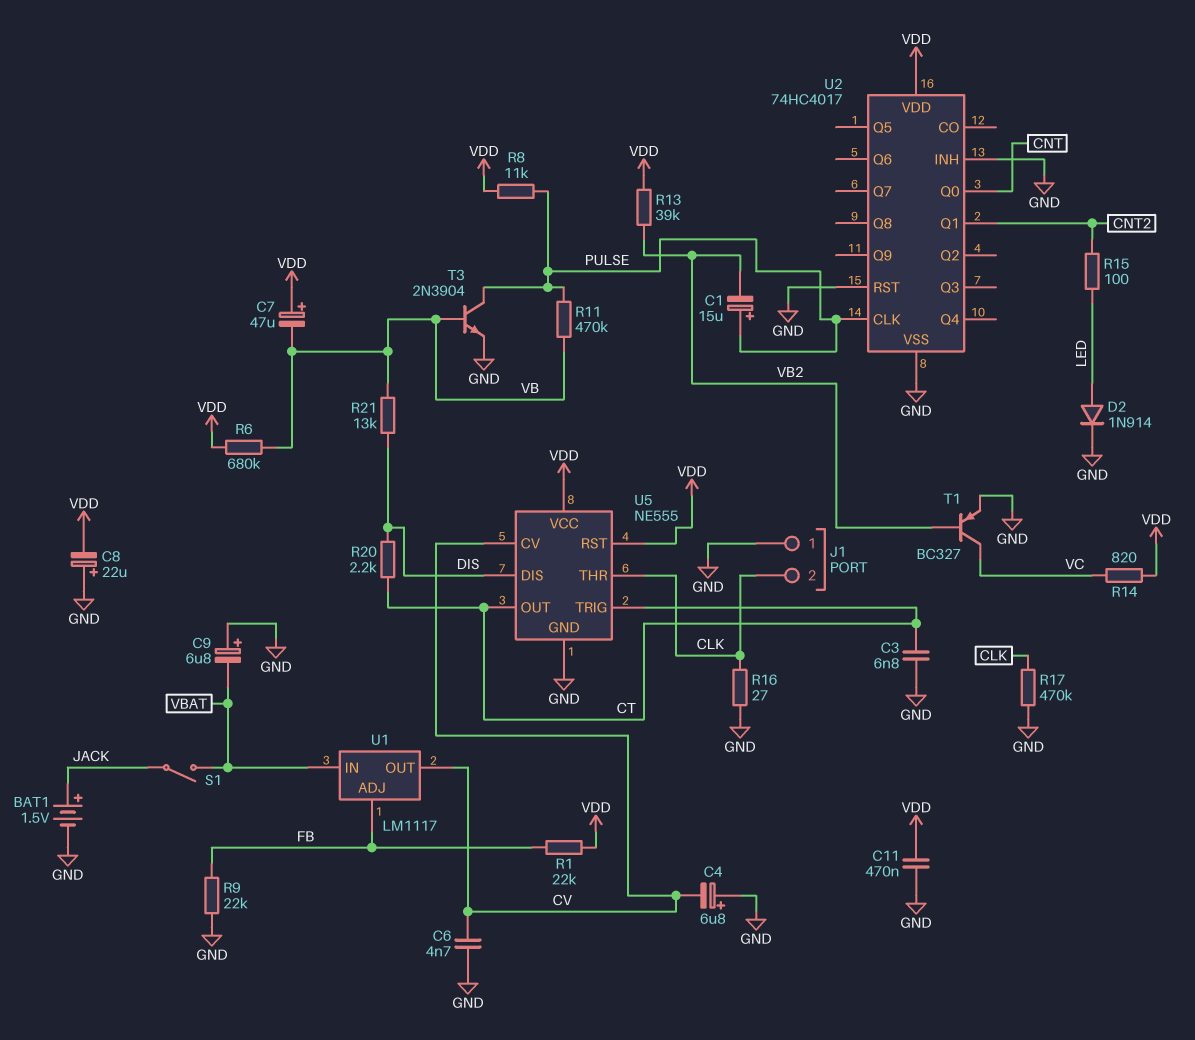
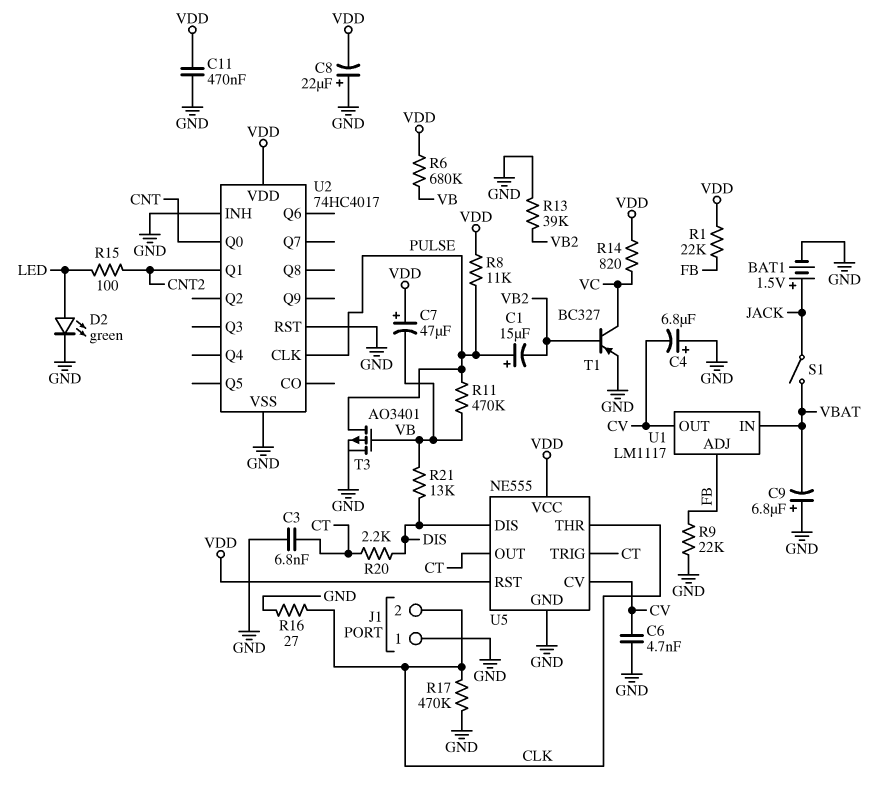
D2: diode 1N914 (A LED, K GND) -> LED green (A LED, K GND)
R13: 39k (VB2, VDD) -> 39k (GND, VB2)
T3: NPN 2N3904 (B VB, C PULSE, E GND) -> PMOS AO3401 (G VB, D PULSE, S GND)

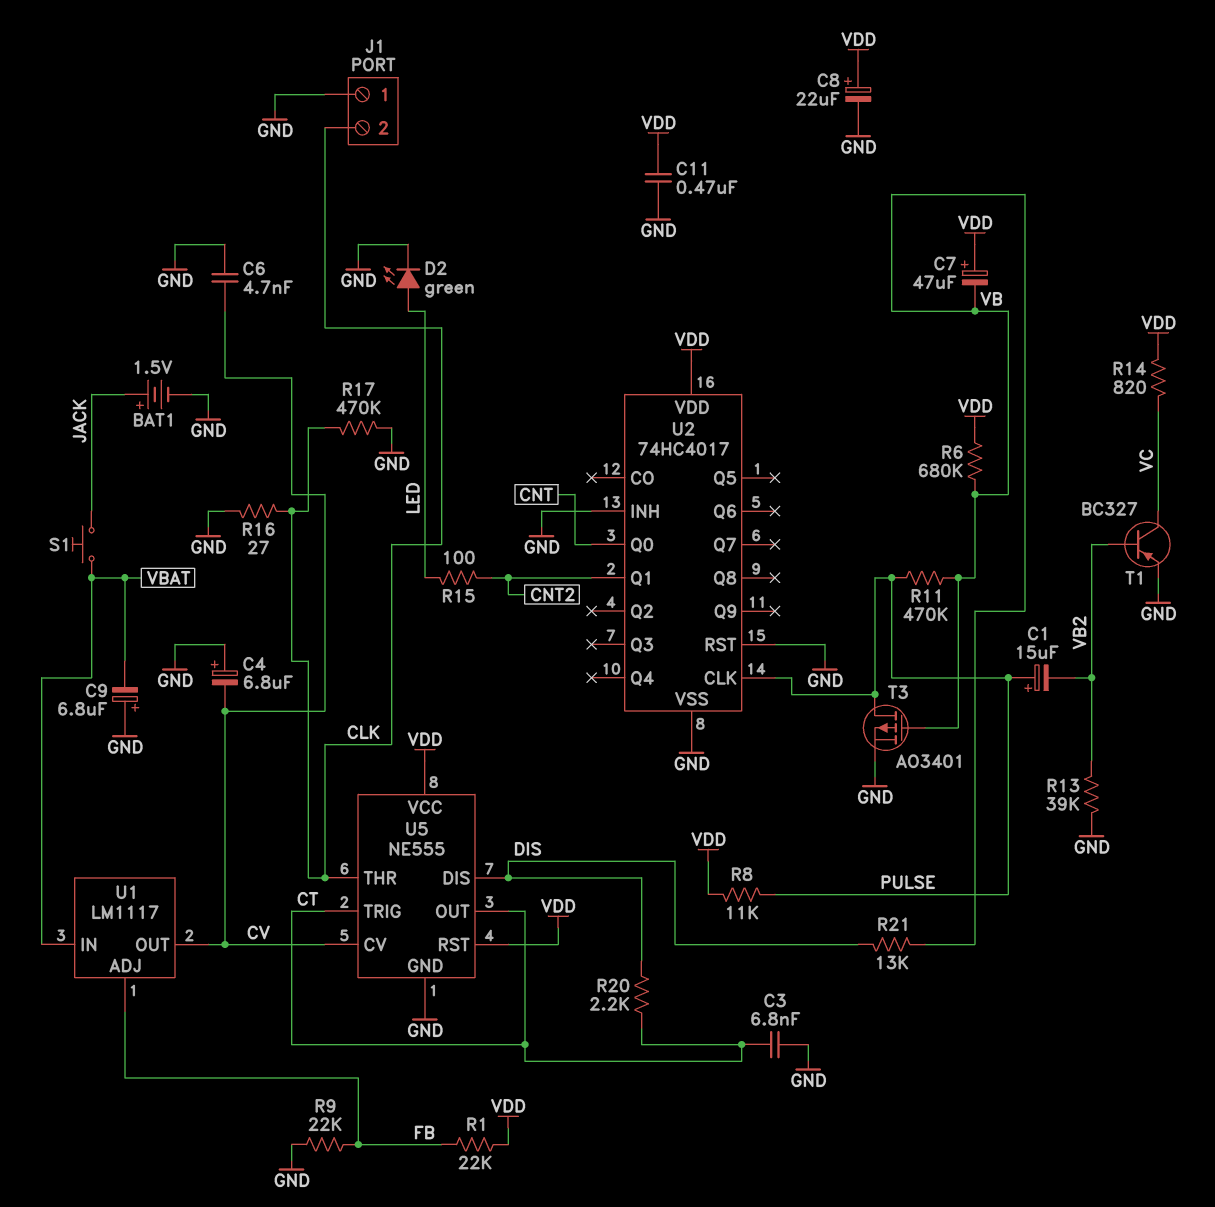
C8: 22uF (plus GND, minus VDD) -> 22uF (plus VDD, minus GND)
S1: switch (JACK, VBAT) -> button (JACK, VBAT)

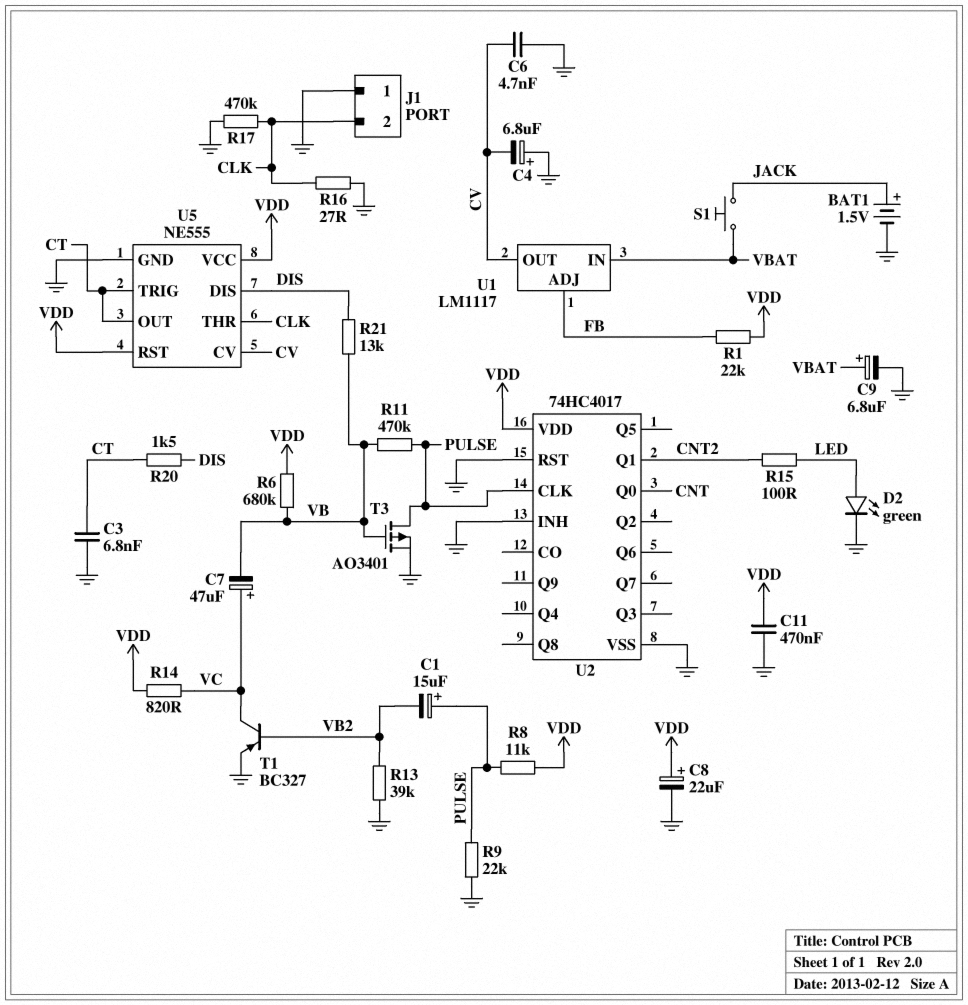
C7: 47uF (plus VDD, minus VB) -> 47uF (plus VC, minus VB)
C9: 6.8uF (plus GND, minus VBAT) -> 6.8uF (plus VBAT, minus GND)
R9: 22k (FB, GND) -> 22k (GND, PULSE)
R20: 2.2k (CT, DIS) -> 1.5k (CT, DIS)

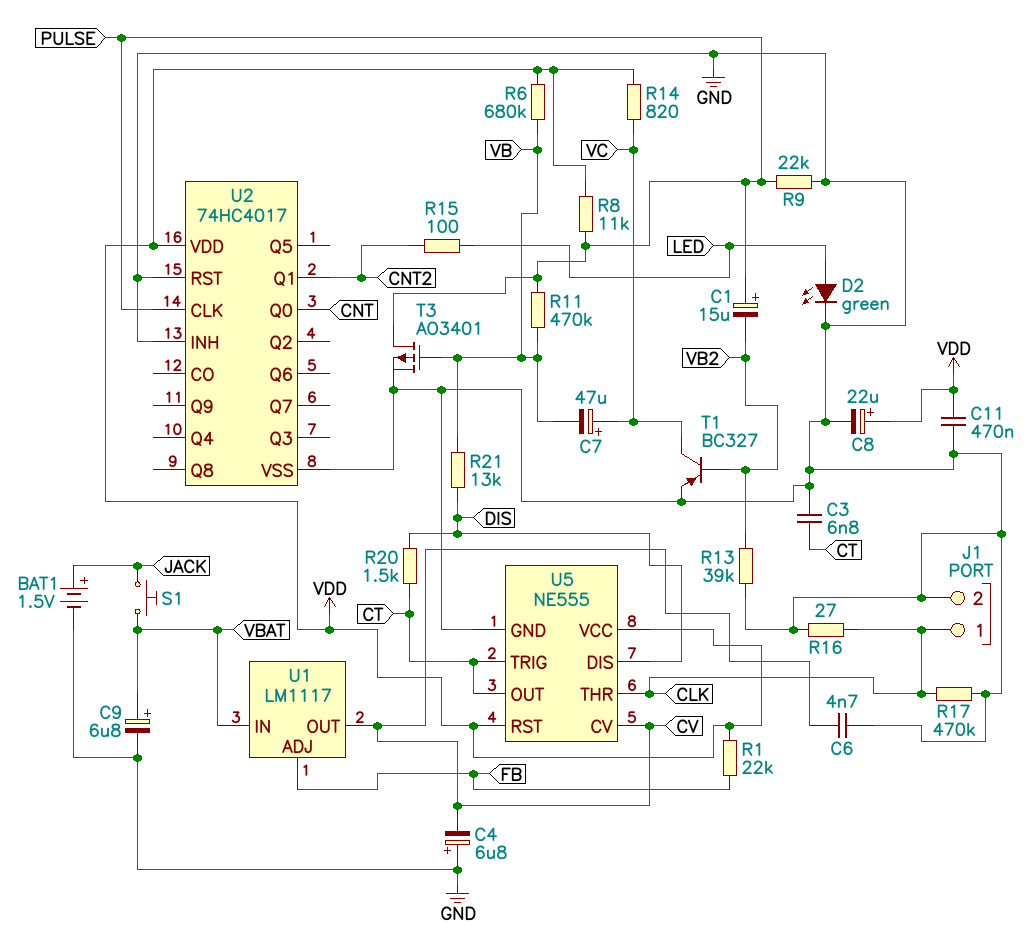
J1 pin 1: GND -> CLK
J1 pin 2: CLK -> GND

